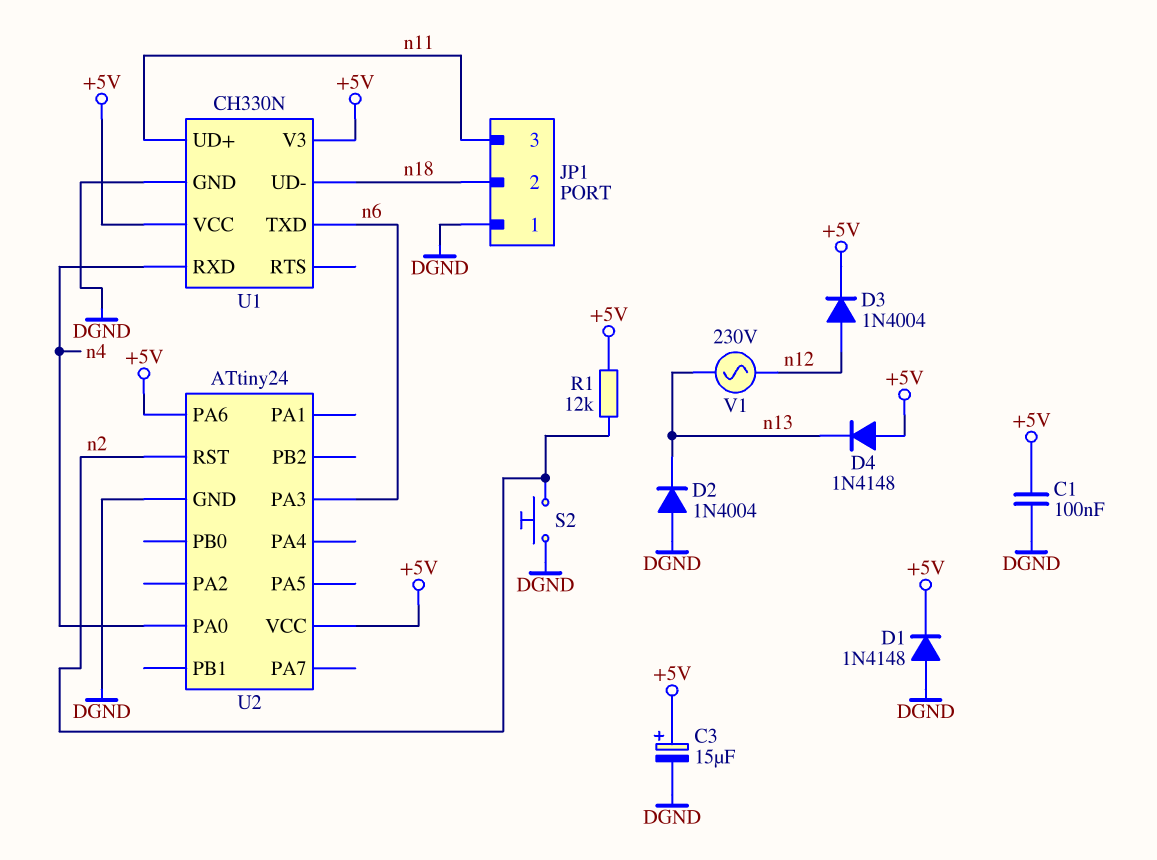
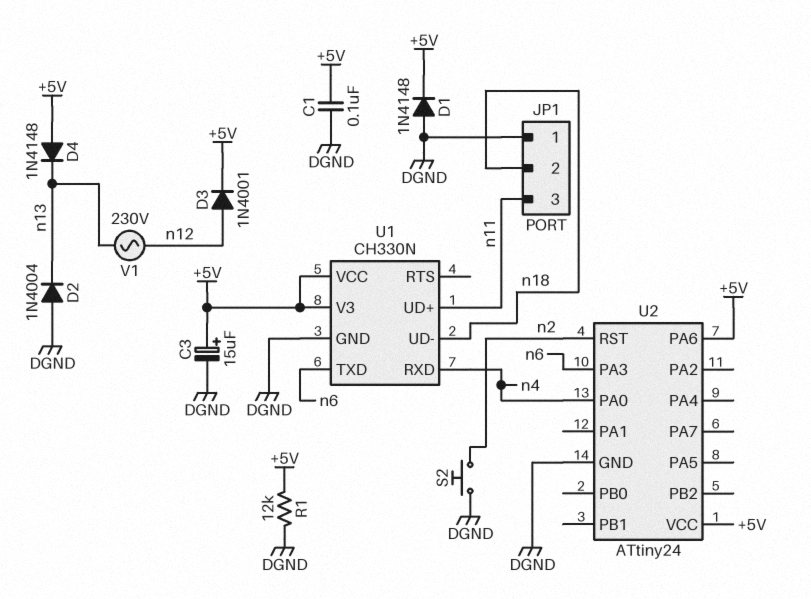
D3: diode 1N4004 (A n12, K +5V) -> diode 1N4001 (A n12, K +5V)
R1: 12k (+5V, n2) -> 12k (+5V, DGND)

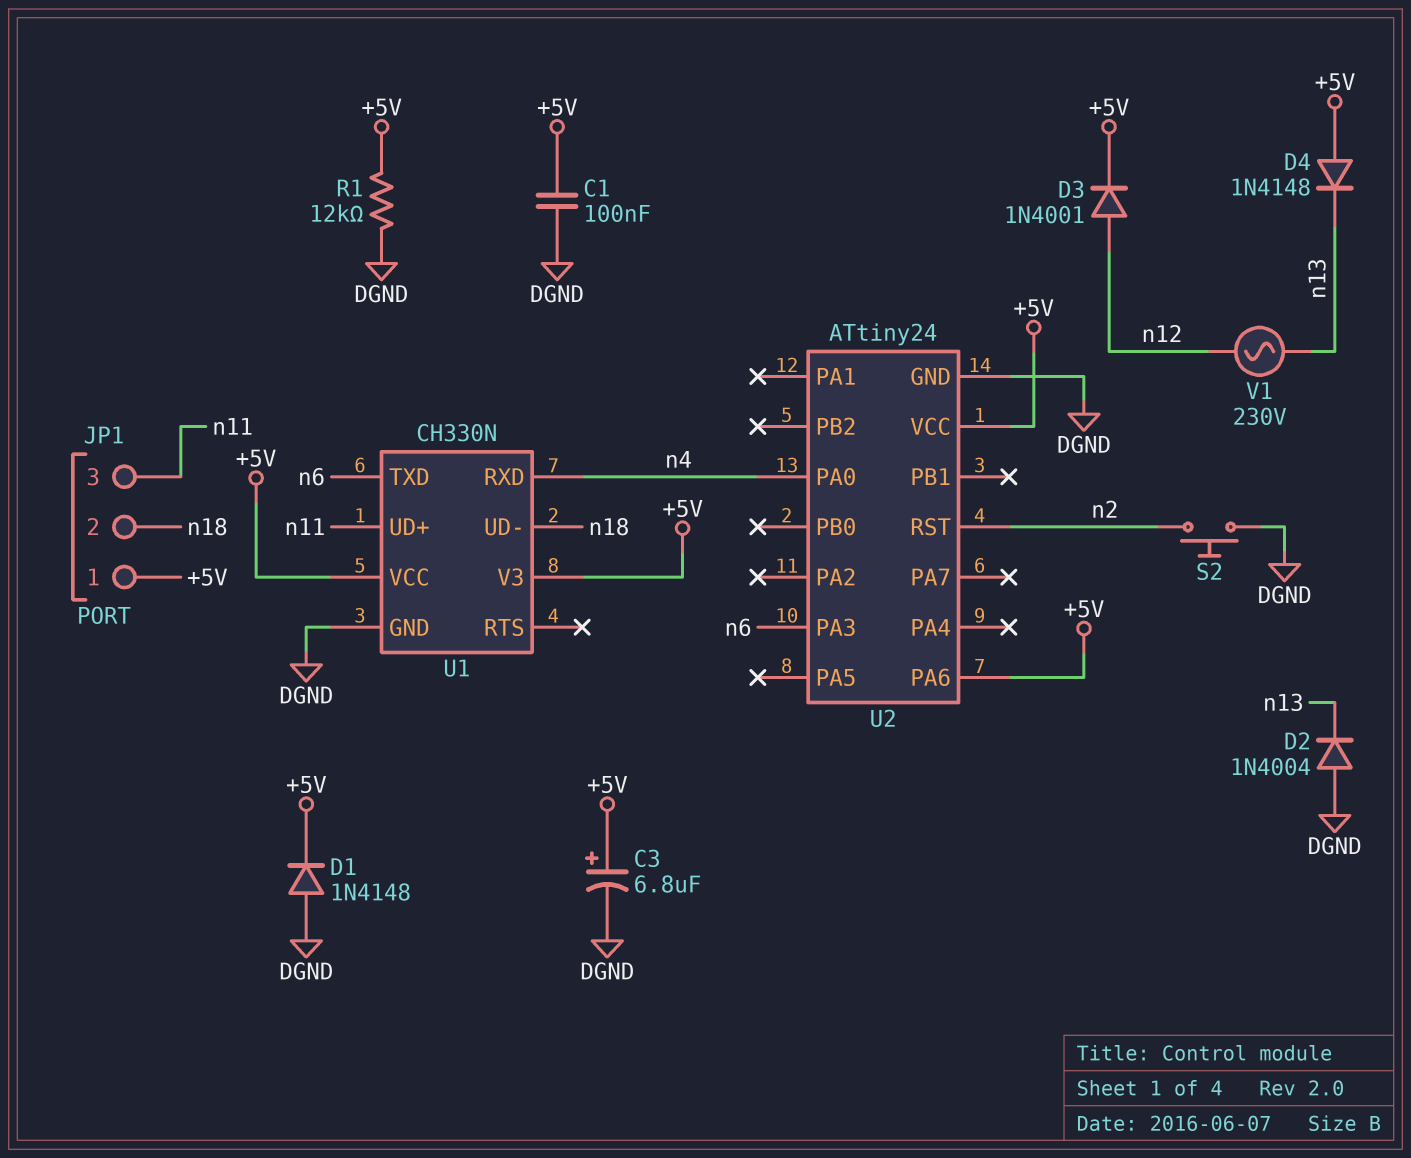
C3: 15uF (plus +5V, minus DGND) -> 6.8uF (plus +5V, minus DGND)
JP1 pin 1: DGND -> +5V

